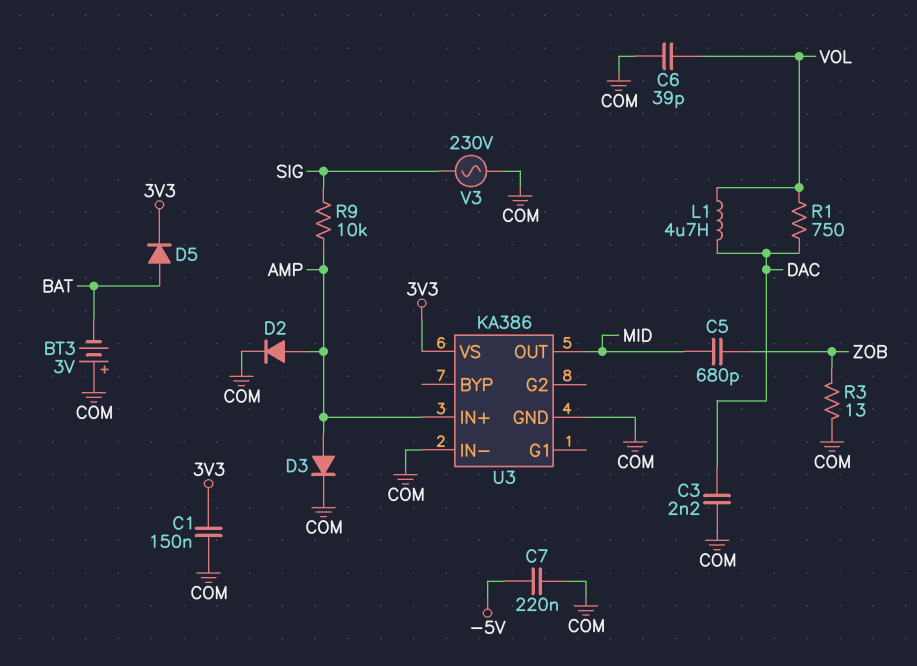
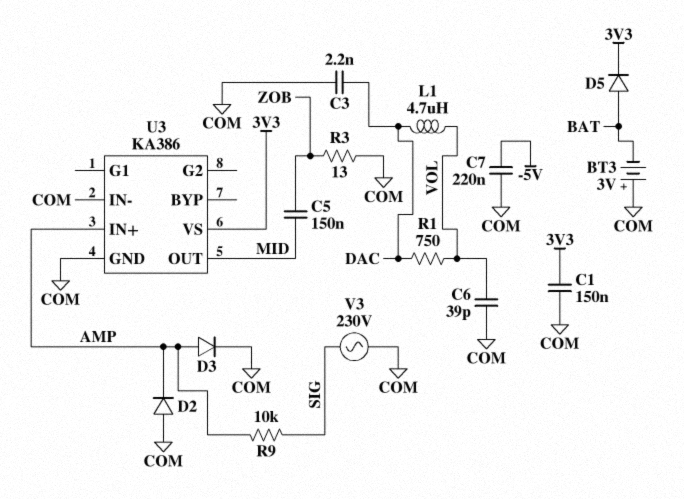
C5: 680pF (MID, ZOB) -> 150nF (MID, ZOB)
D2: diode (A AMP, K COM) -> diode (A COM, K AMP)

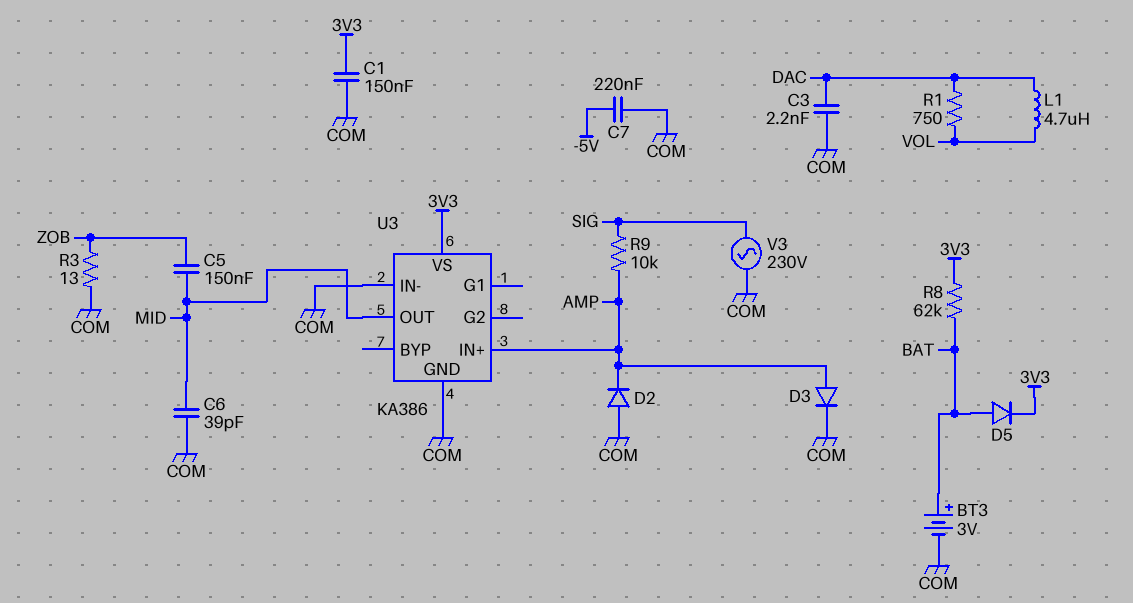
BT3: 3V (plus COM, minus BAT) -> 3V (plus BAT, minus COM)
C6: 39pF (COM, VOL) -> 39pF (COM, MID)
R8: none -> 62k (3V3, BAT)

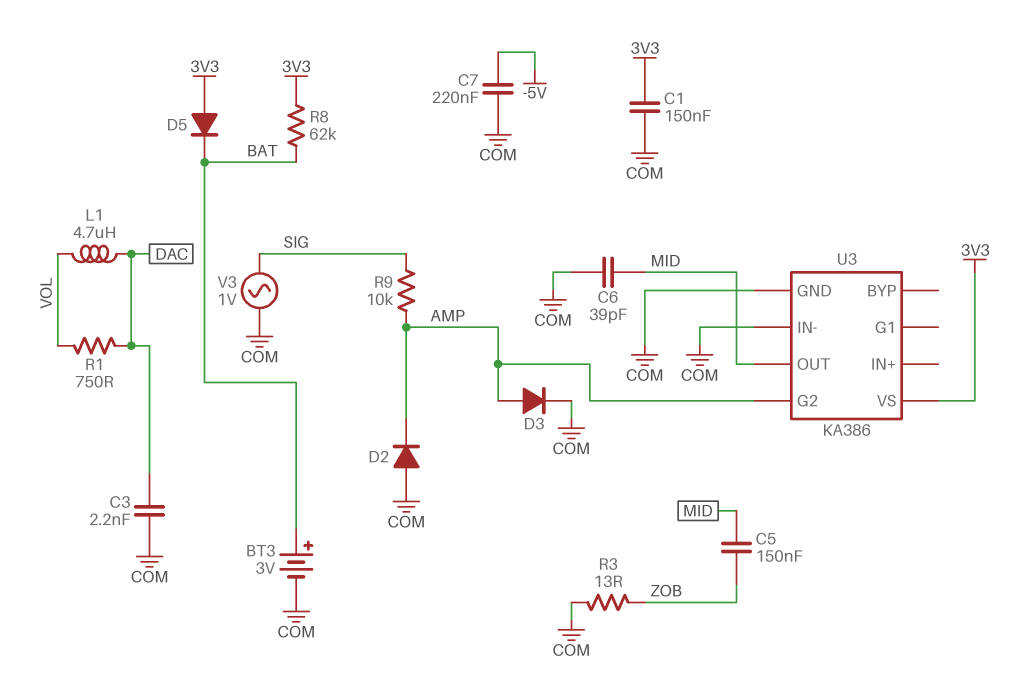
D5: diode (A BAT, K 3V3) -> diode (A 3V3, K BAT)
U3 pin G2: none -> AMP
U3 pin IN+: AMP -> none
V3: AC 230V (COM, SIG) -> AC 1V (COM, SIG)

